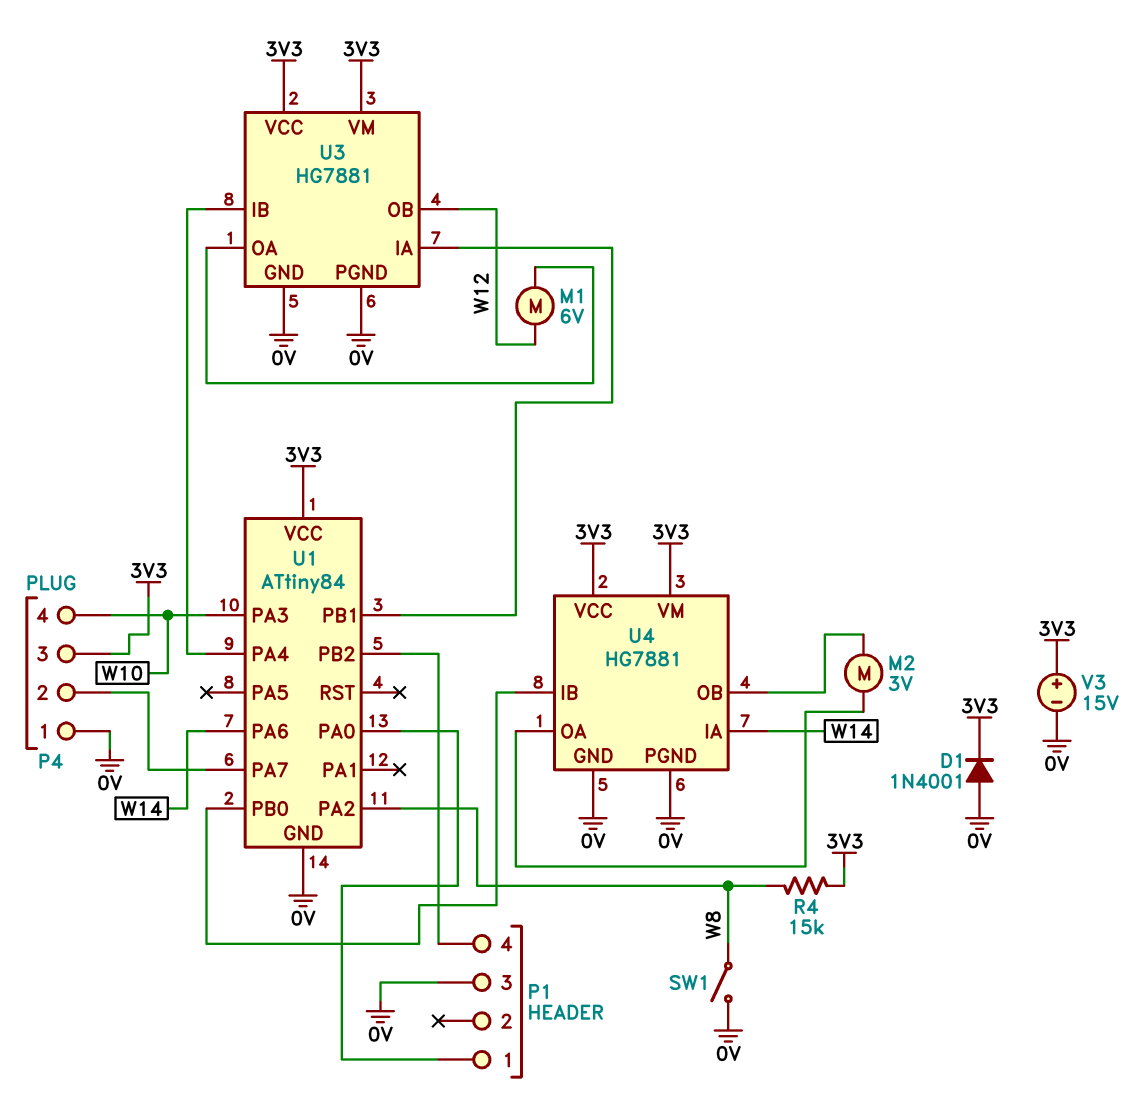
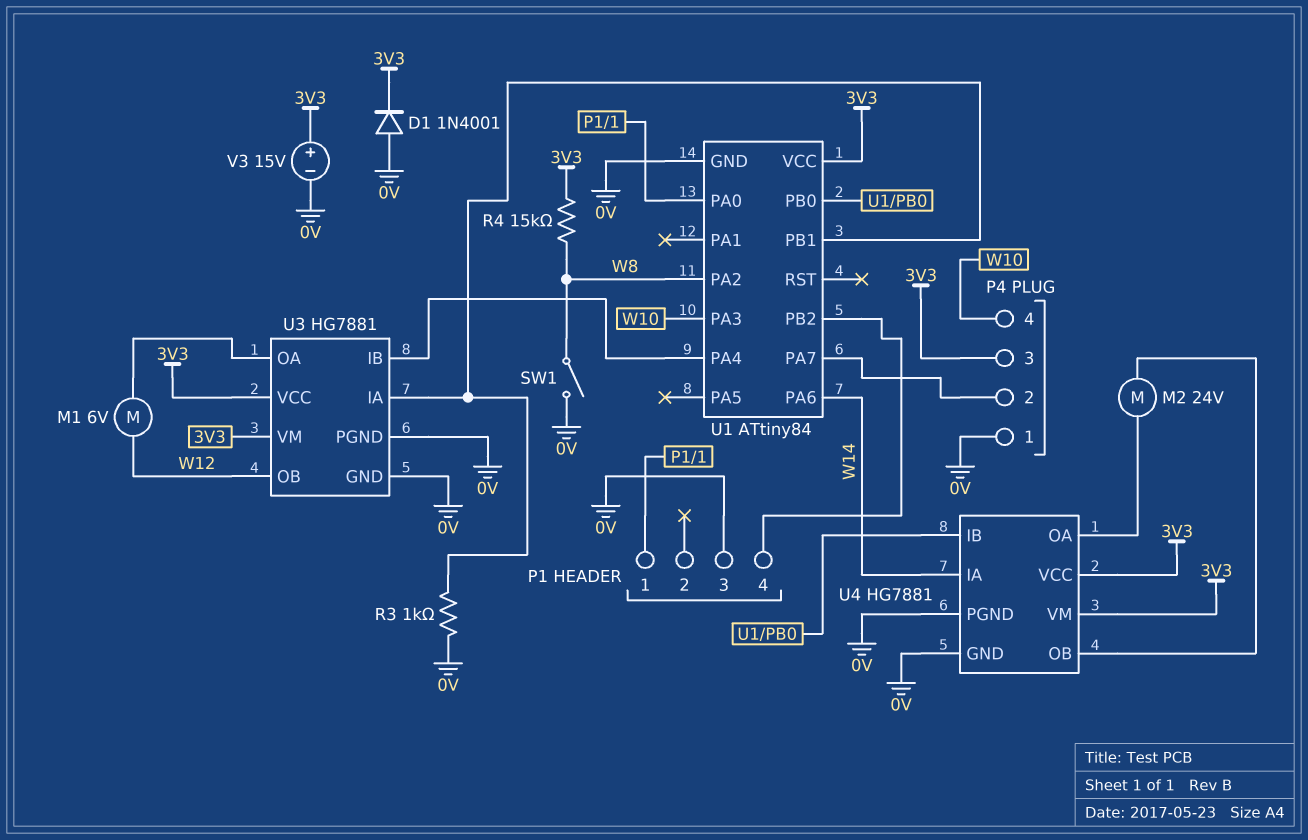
M2: motor 3V (U4/OA, U4/OB) -> motor 24V (U4/OA, U4/OB)
R3: none -> 1k (0V, U1/PB1)

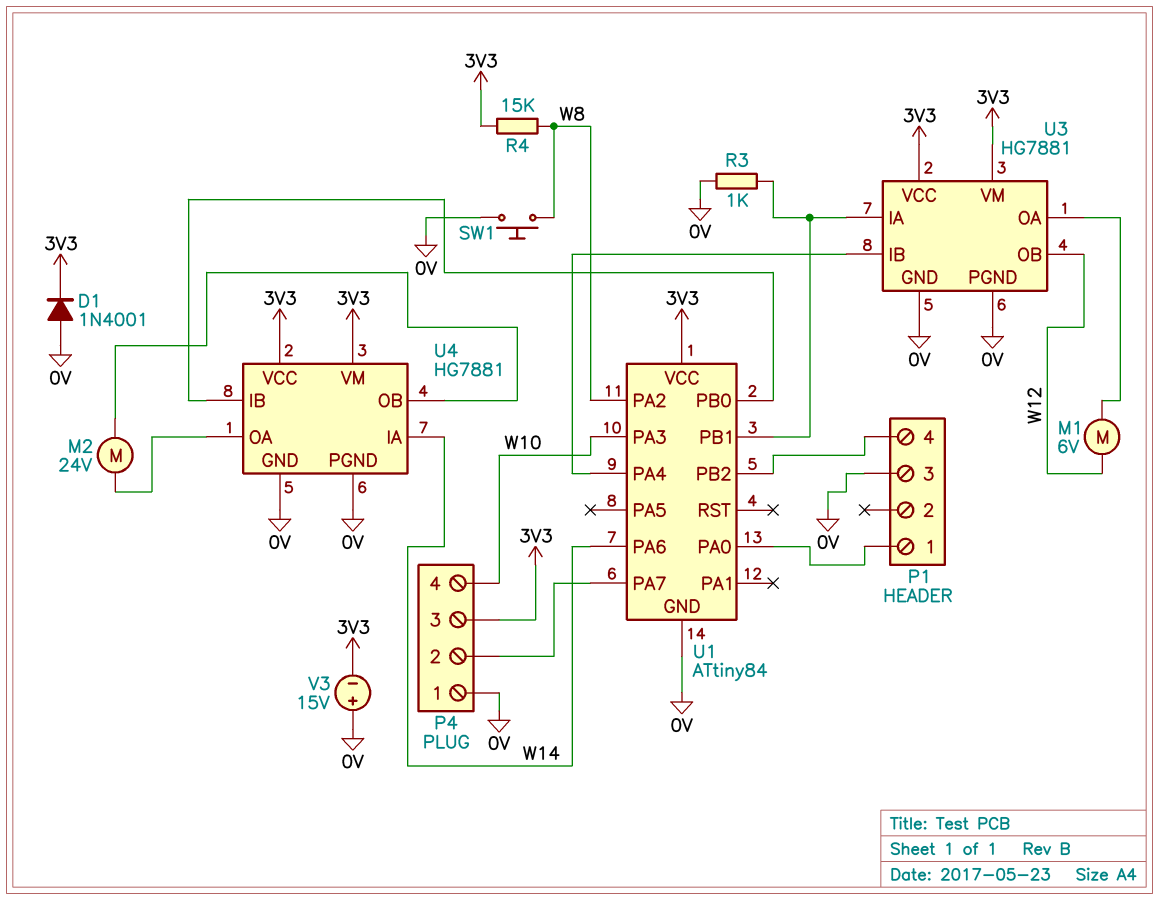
SW1: switch (0V, W8) -> button (0V, W8)
V3: 15V (plus 3V3, minus 0V) -> 15V (plus 0V, minus 3V3)

